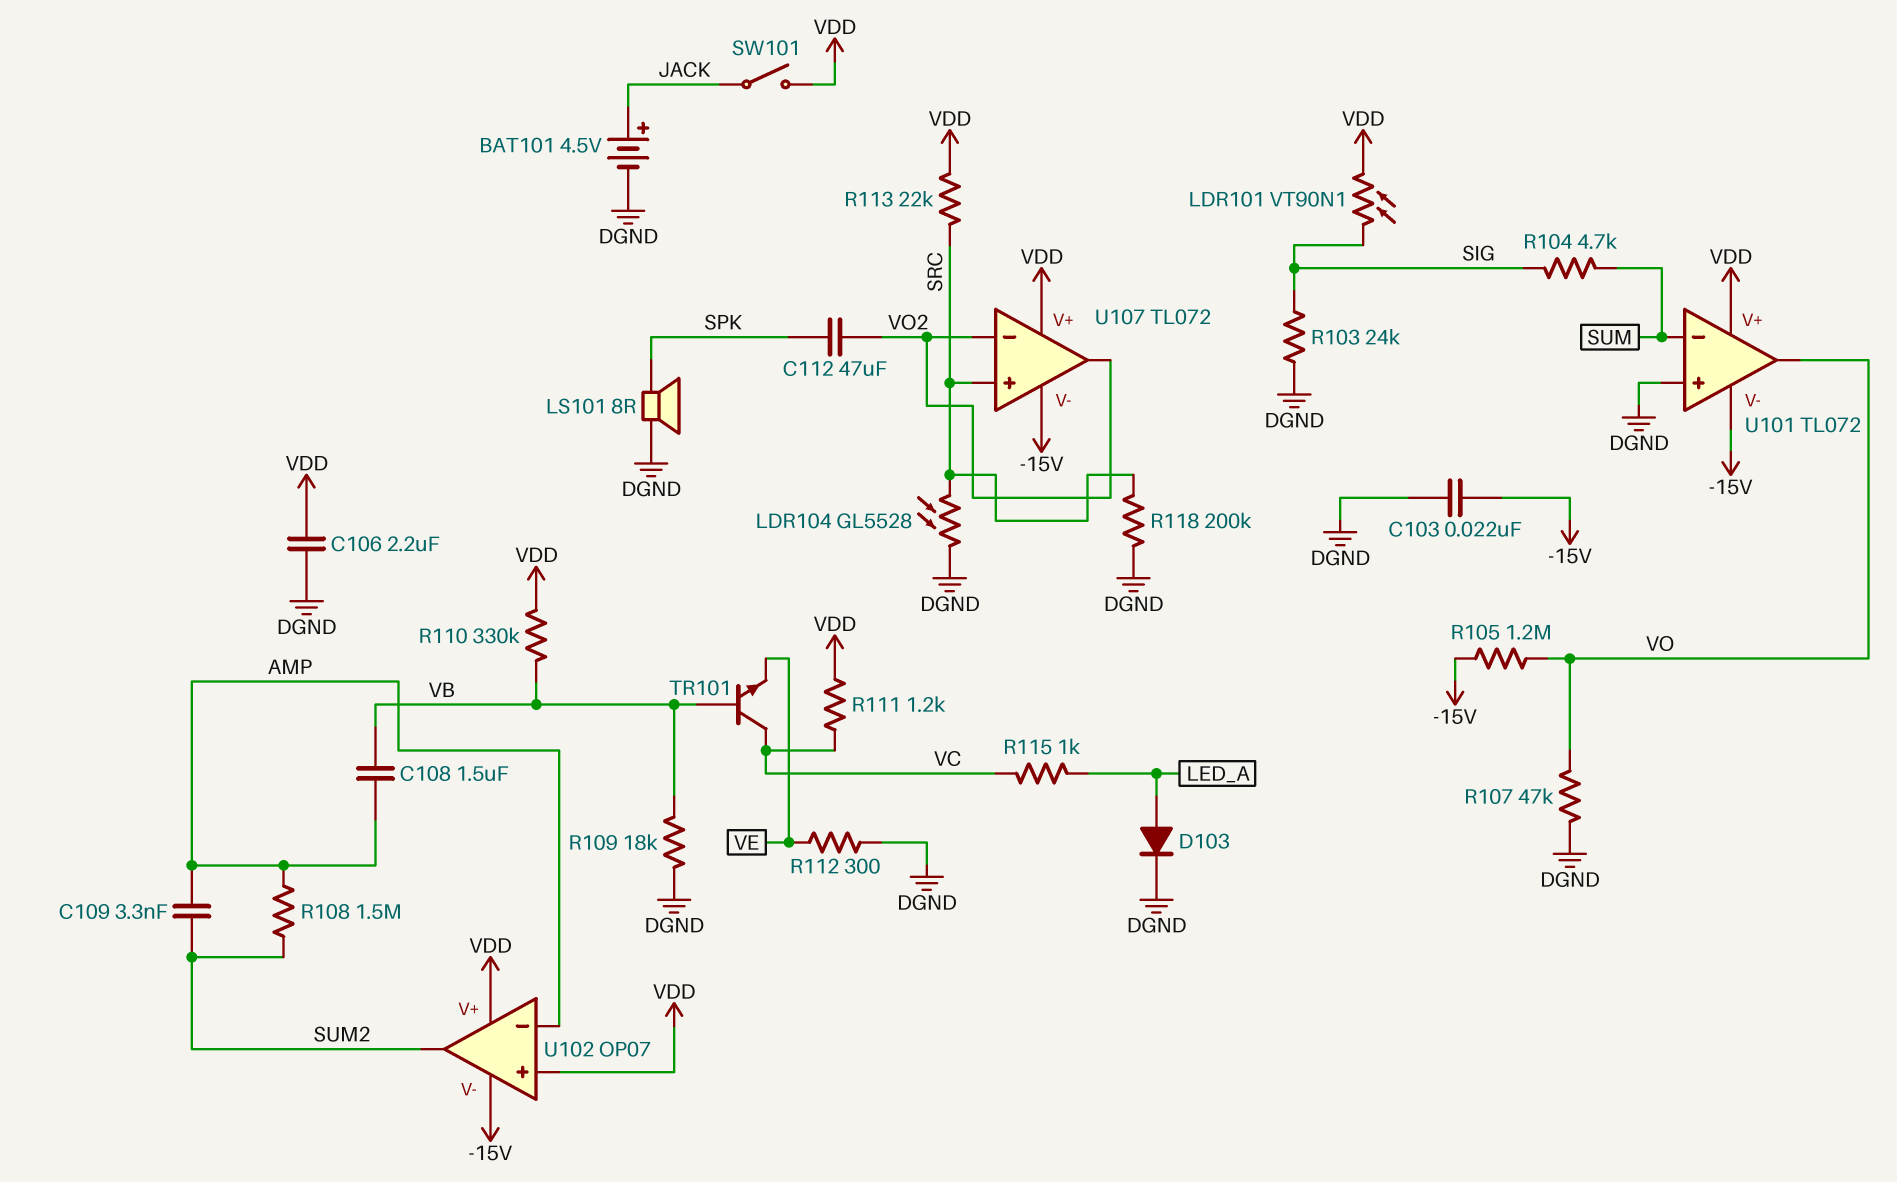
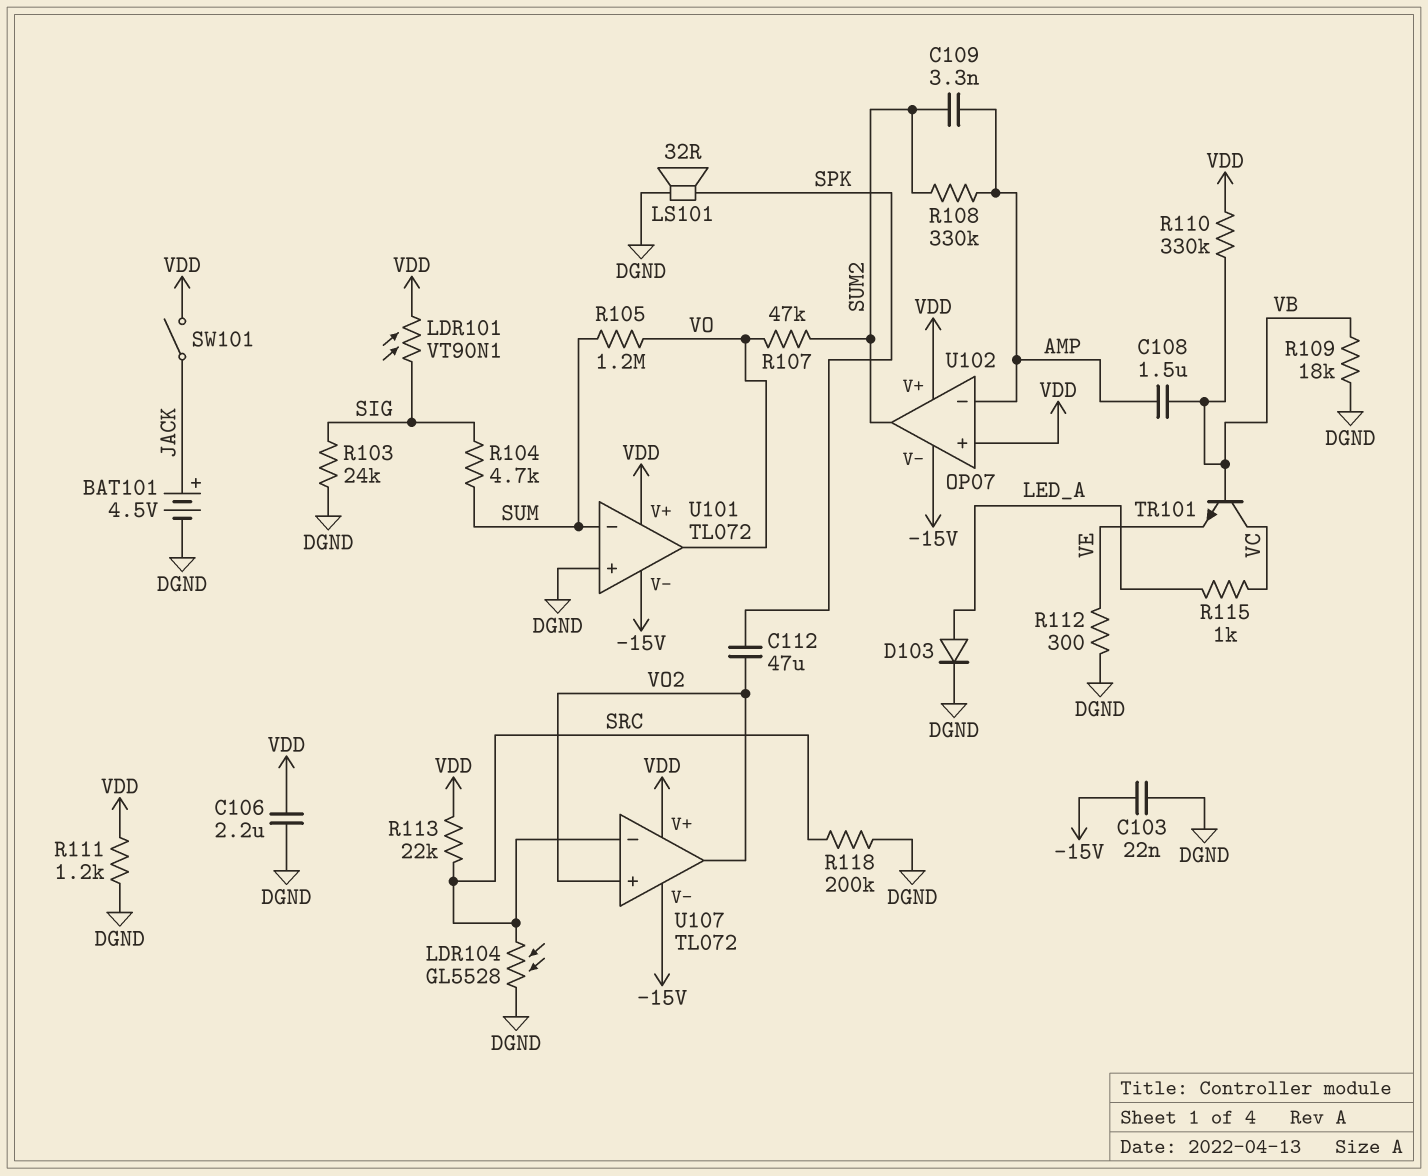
LS101: speaker 8R (DGND, SPK) -> speaker 32R (DGND, SPK)
R105: 1.2M (-15V, VO) -> 1.2M (SUM, VO)
R107: 47k (DGND, VO) -> 47k (SUM2, VO)
R108: 1.5M (AMP, SUM2) -> 330k (AMP, SUM2)
R111: 1.2k (VC, VDD) -> 1.2k (DGND, VDD)
U107 pin in+: SRC -> VO2
U107 pin in-: VO2 -> SRC

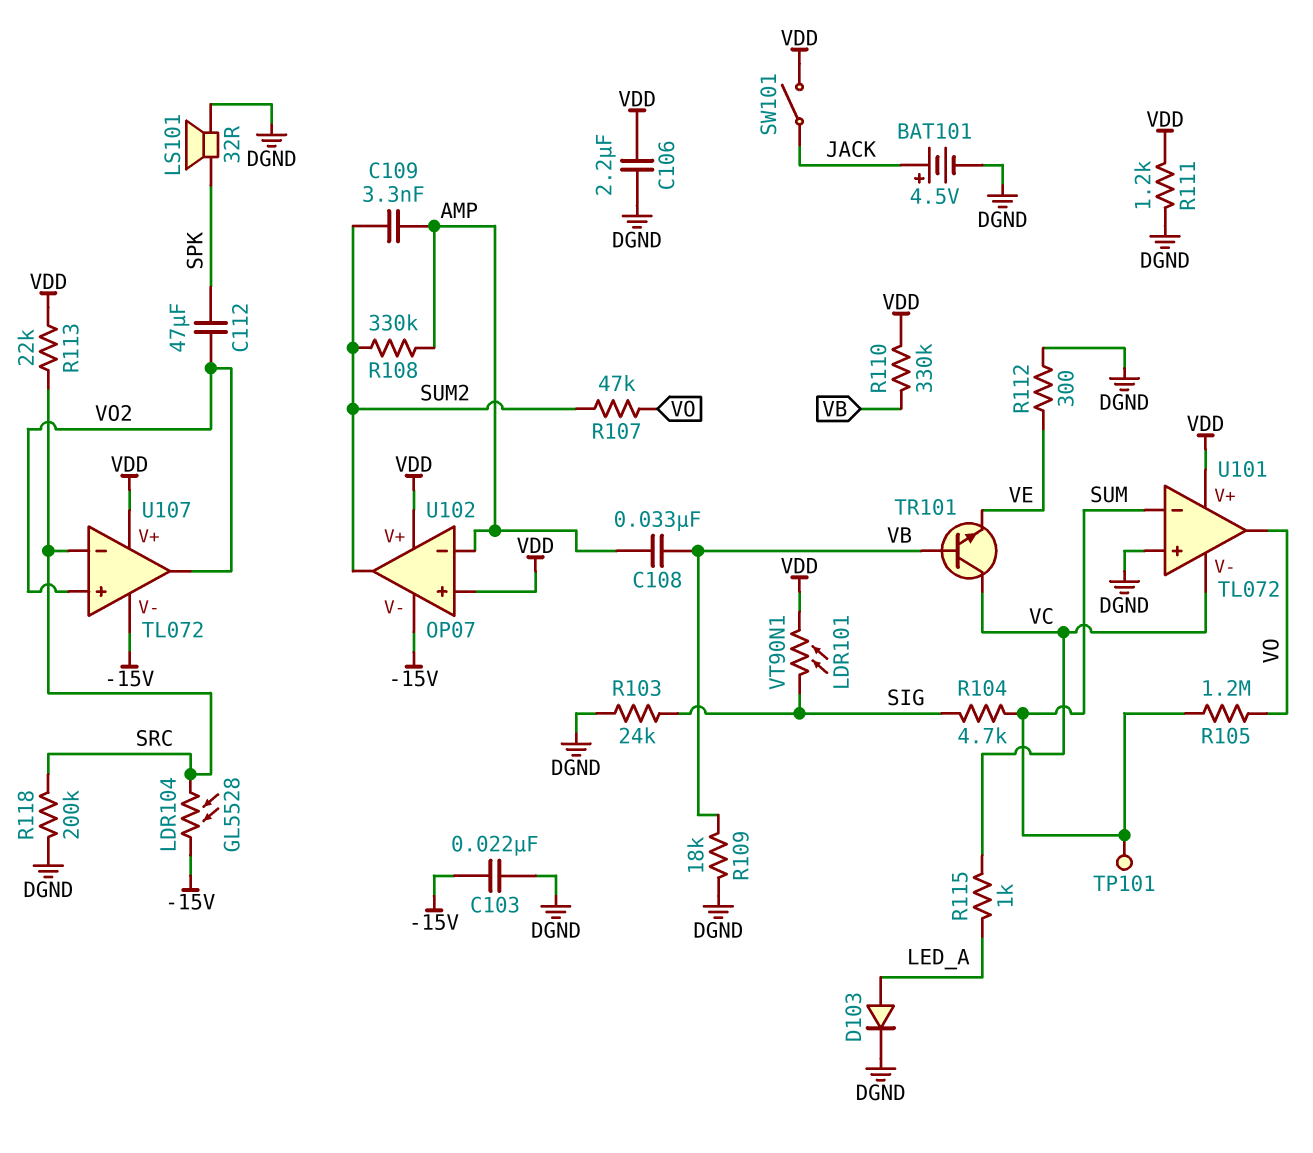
C108: 1.5uF (AMP, VB) -> 33nF (AMP, VB)
LDR104: GL5528 (DGND, SRC) -> GL5528 (-15V, SRC)
TP101: none -> test point (SUM)
U101 pin V-: -15V -> VC

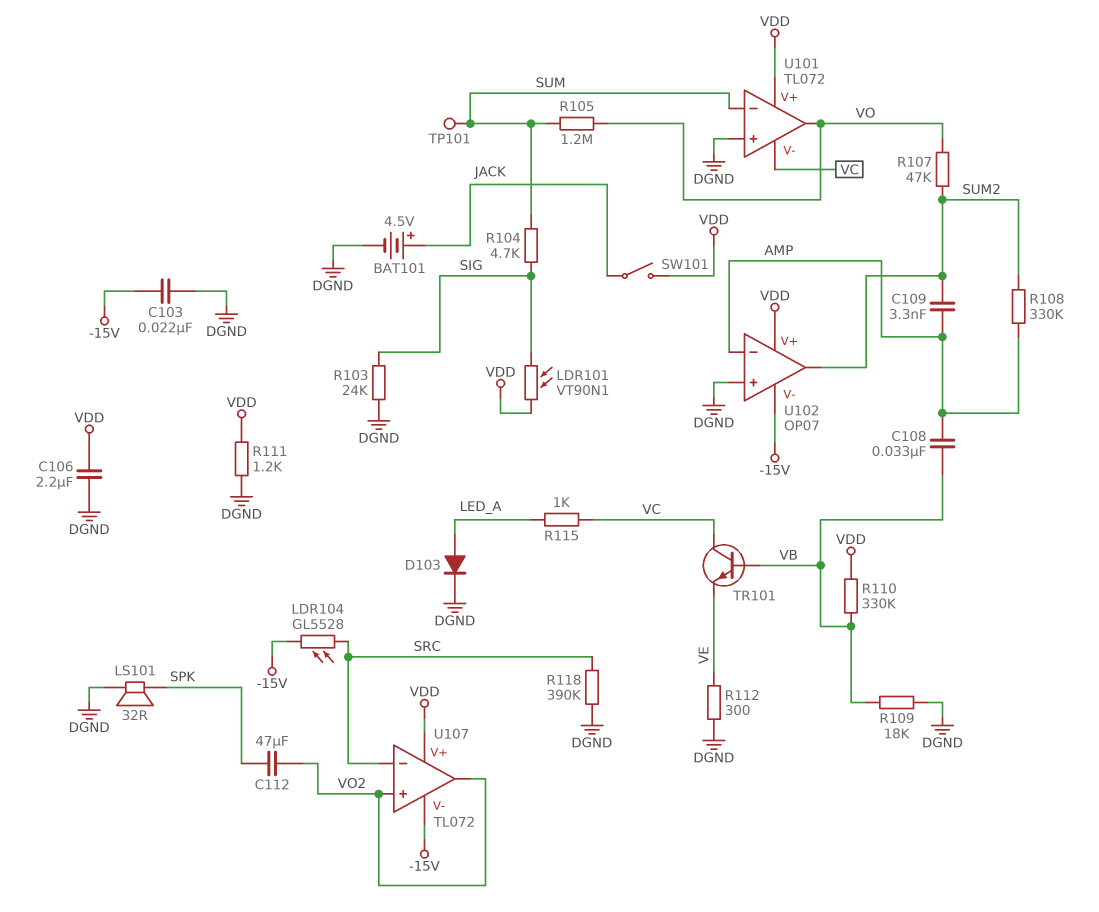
R113: 22k (SRC, VDD) -> none
R118: 200k (DGND, SRC) -> 390k (DGND, SRC)
U102 pin in+: VDD -> DGND

